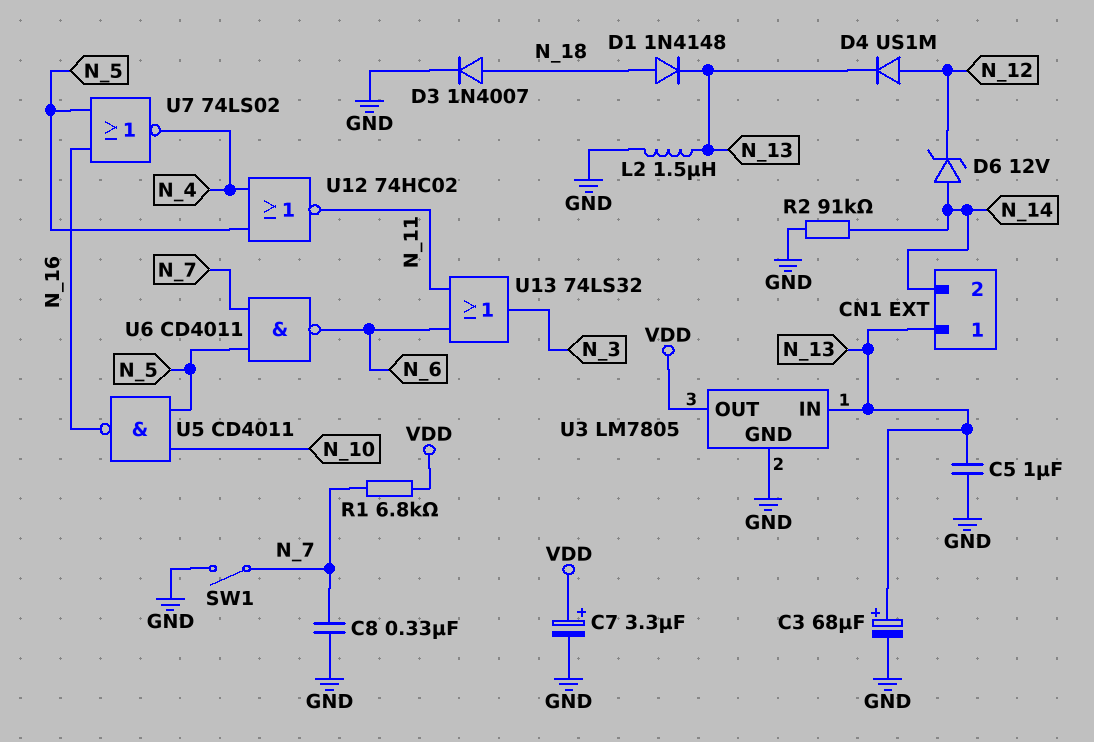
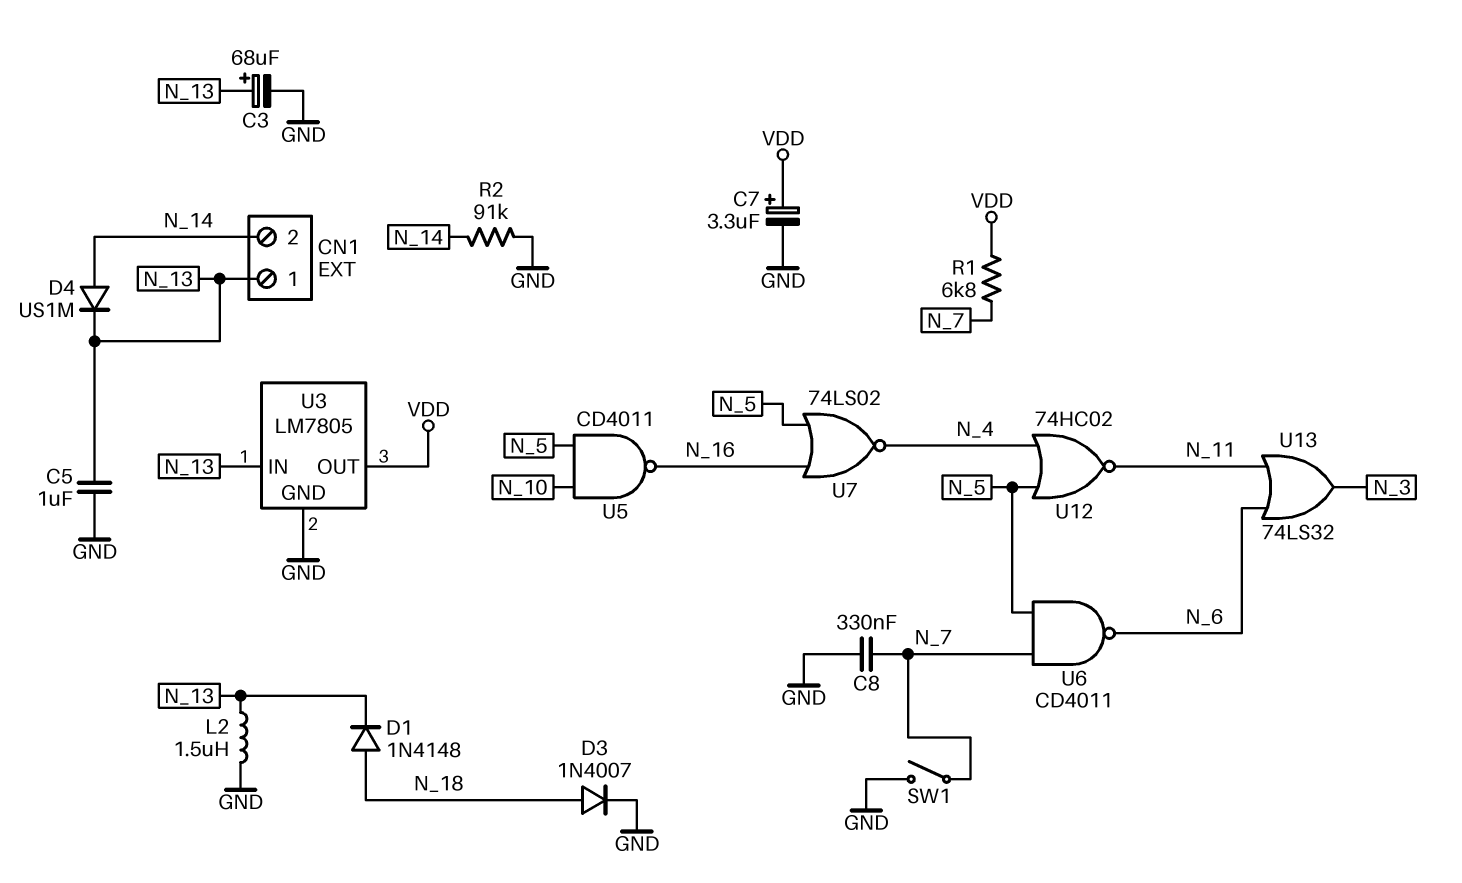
D4: diode US1M (A N_12, K N_13) -> diode US1M (A N_14, K N_13)
D6: zener 12V (A N_14, K N_12) -> none

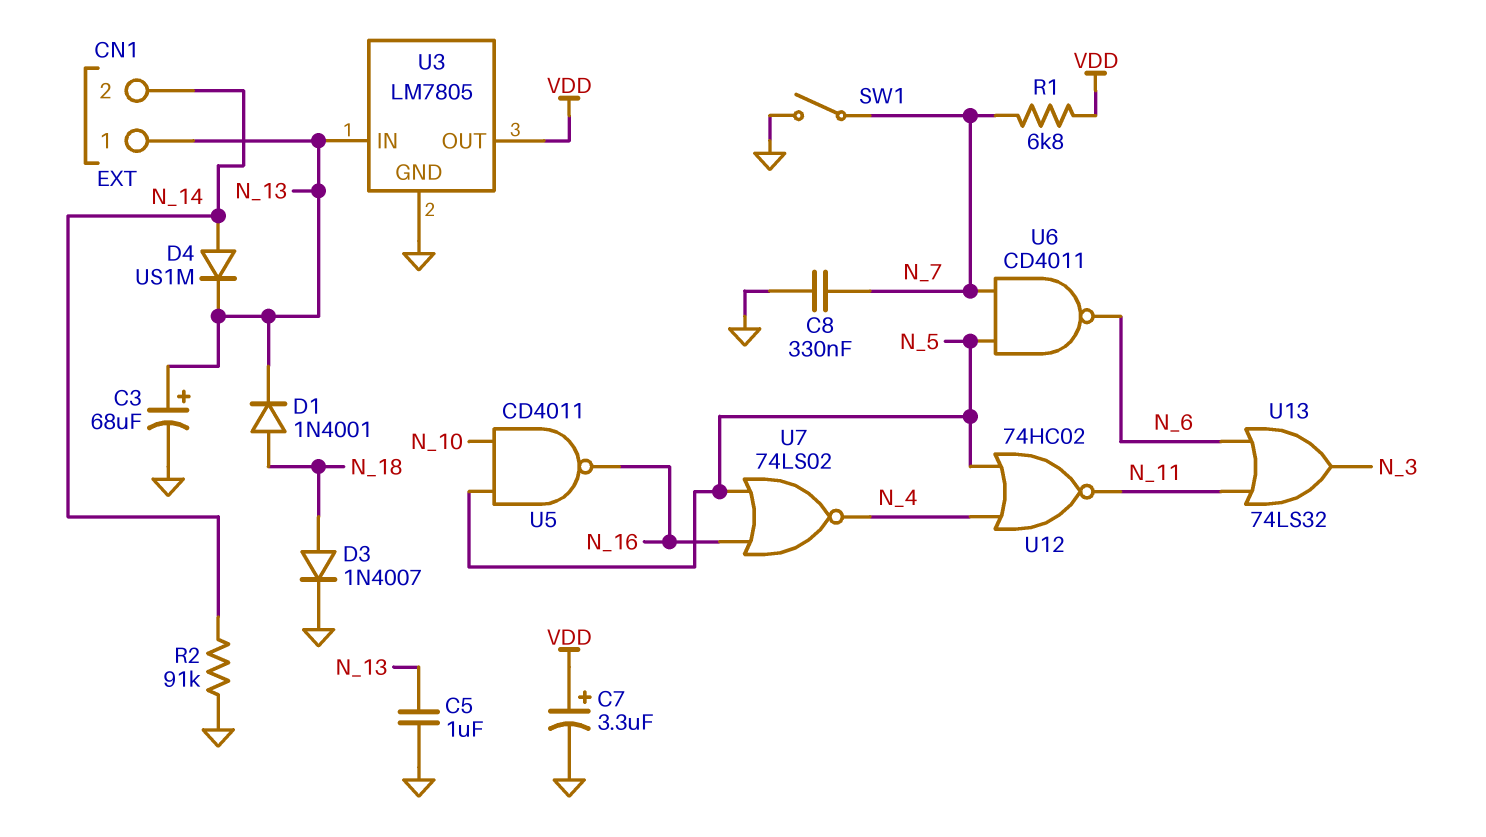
D1: diode 1N4148 (A N_18, K N_13) -> diode 1N4001 (A N_18, K N_13)
L2: 1.5uH (GND, N_13) -> none

